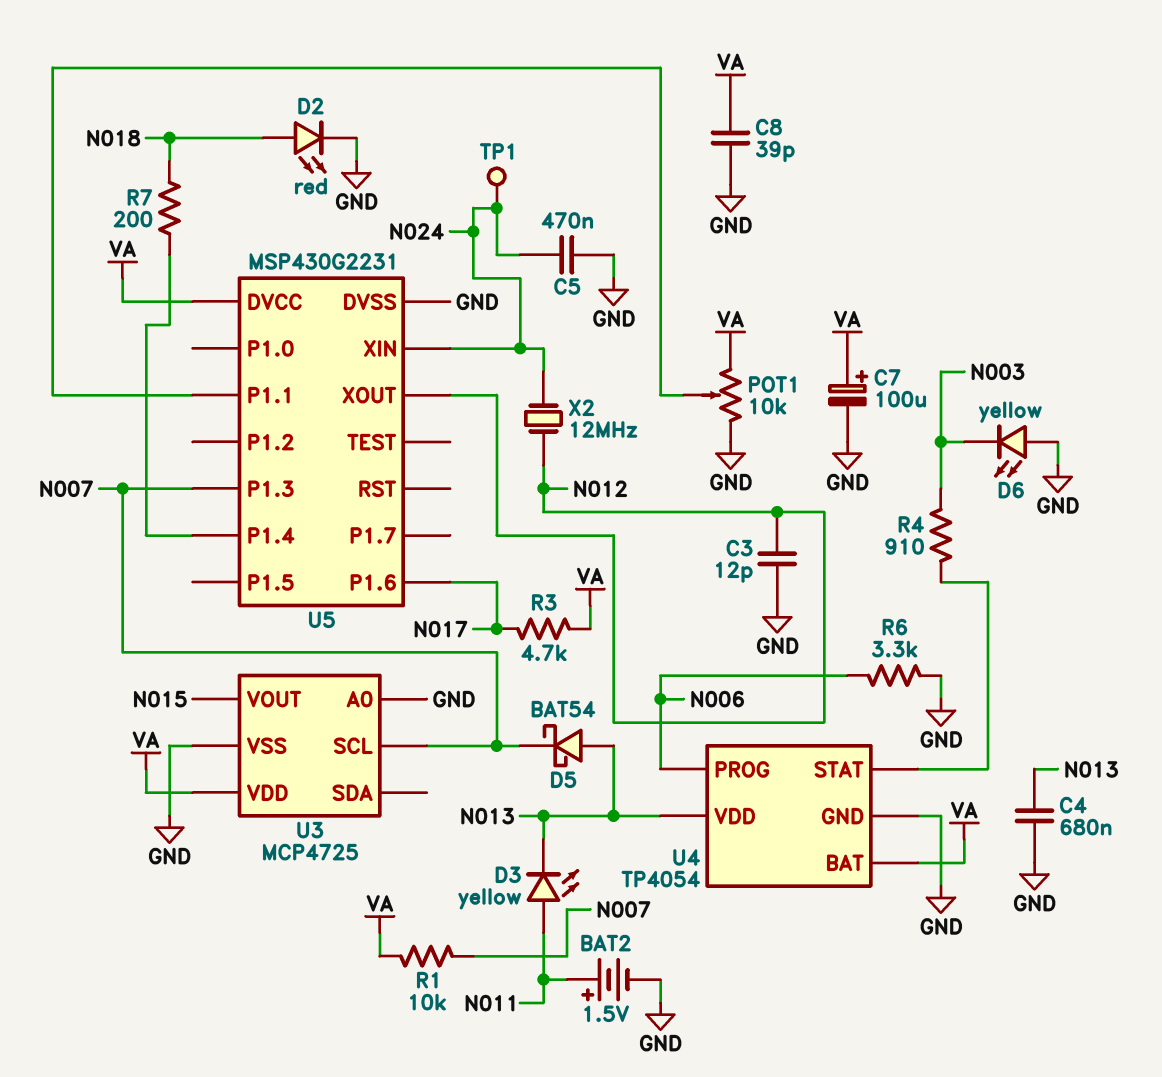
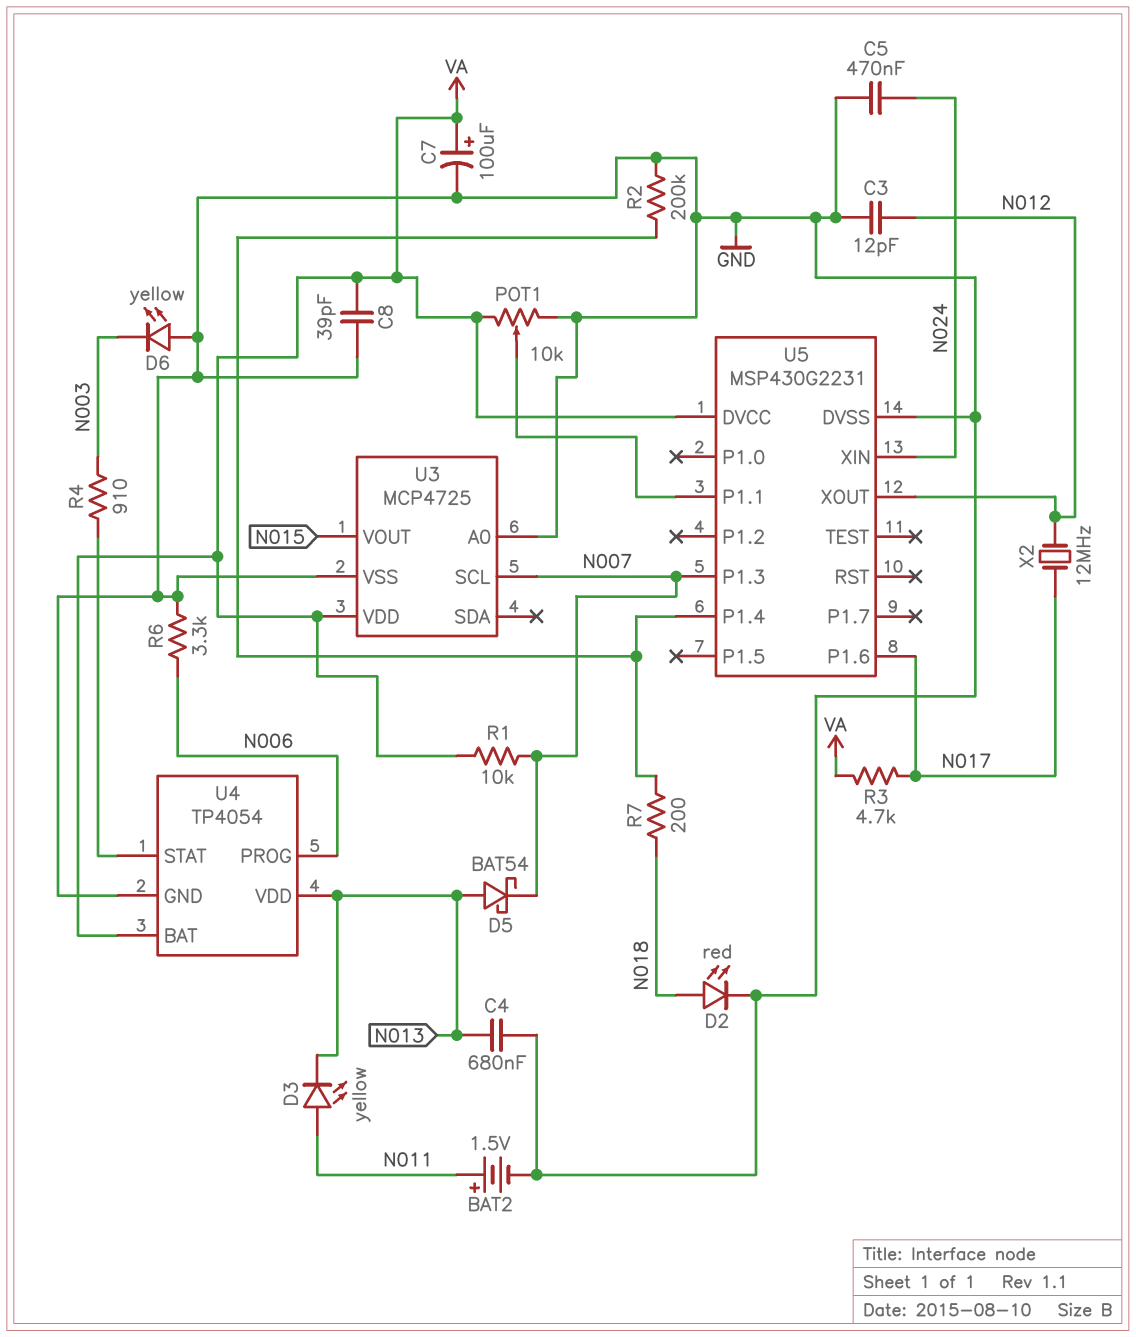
R2: none -> 200k (GND, U5/P1.4)
TP1: test point (N024) -> none
X2: 12MHz (N012, N024) -> 12MHz (N012, N017)

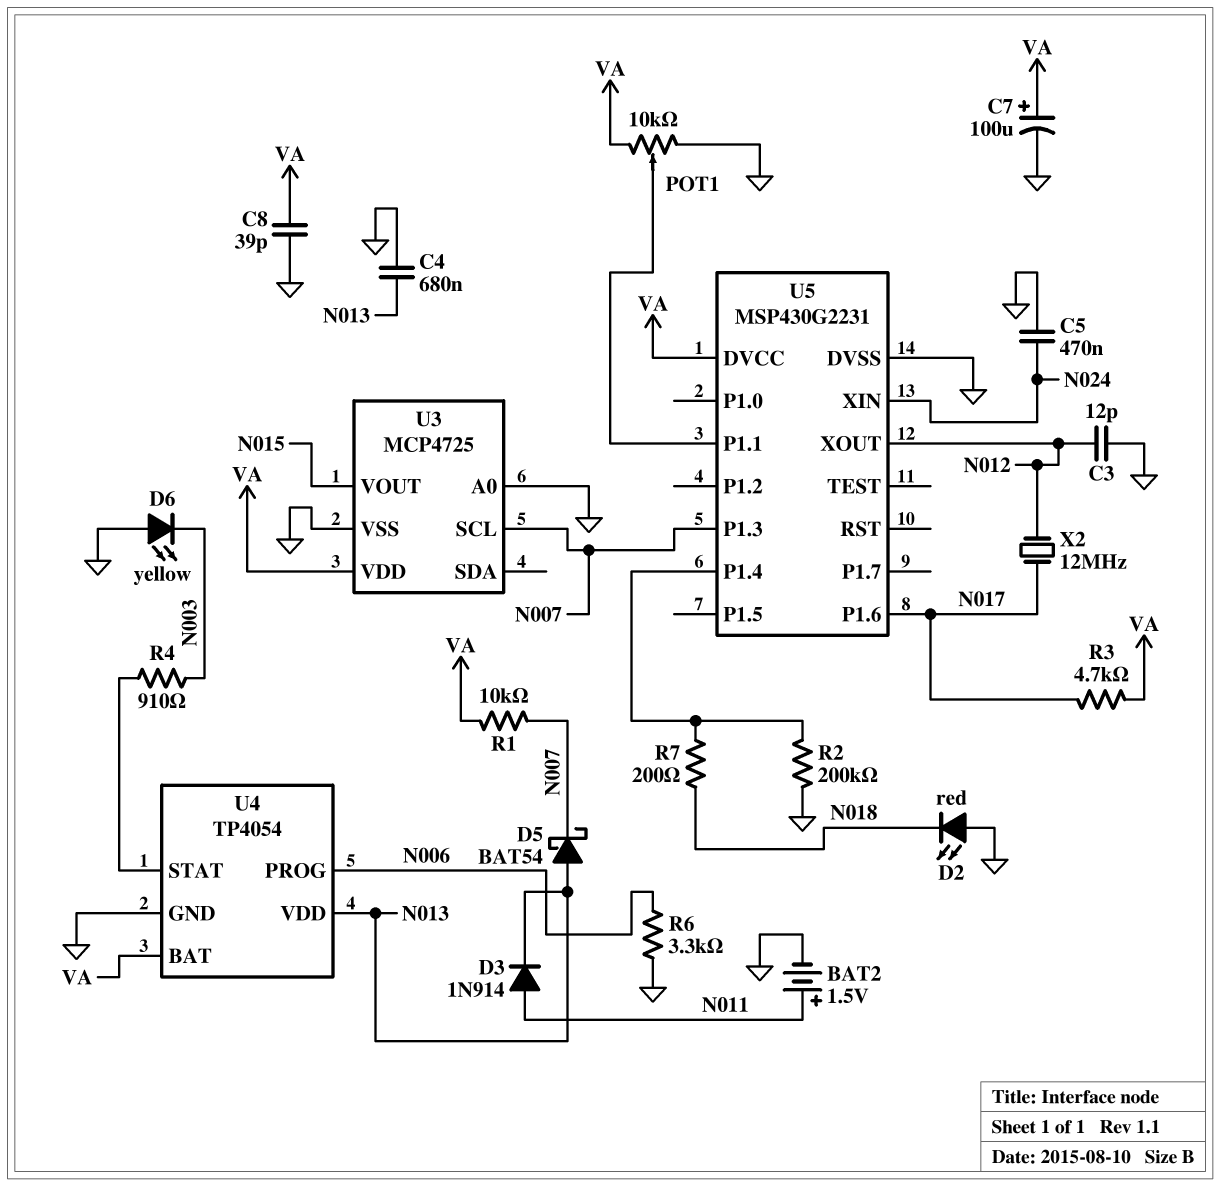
D2: LED red (A N018, K GND) -> LED red (A GND, K N018)
D3: LED yellow (A N011, K N013) -> diode 1N914 (A N011, K N013)

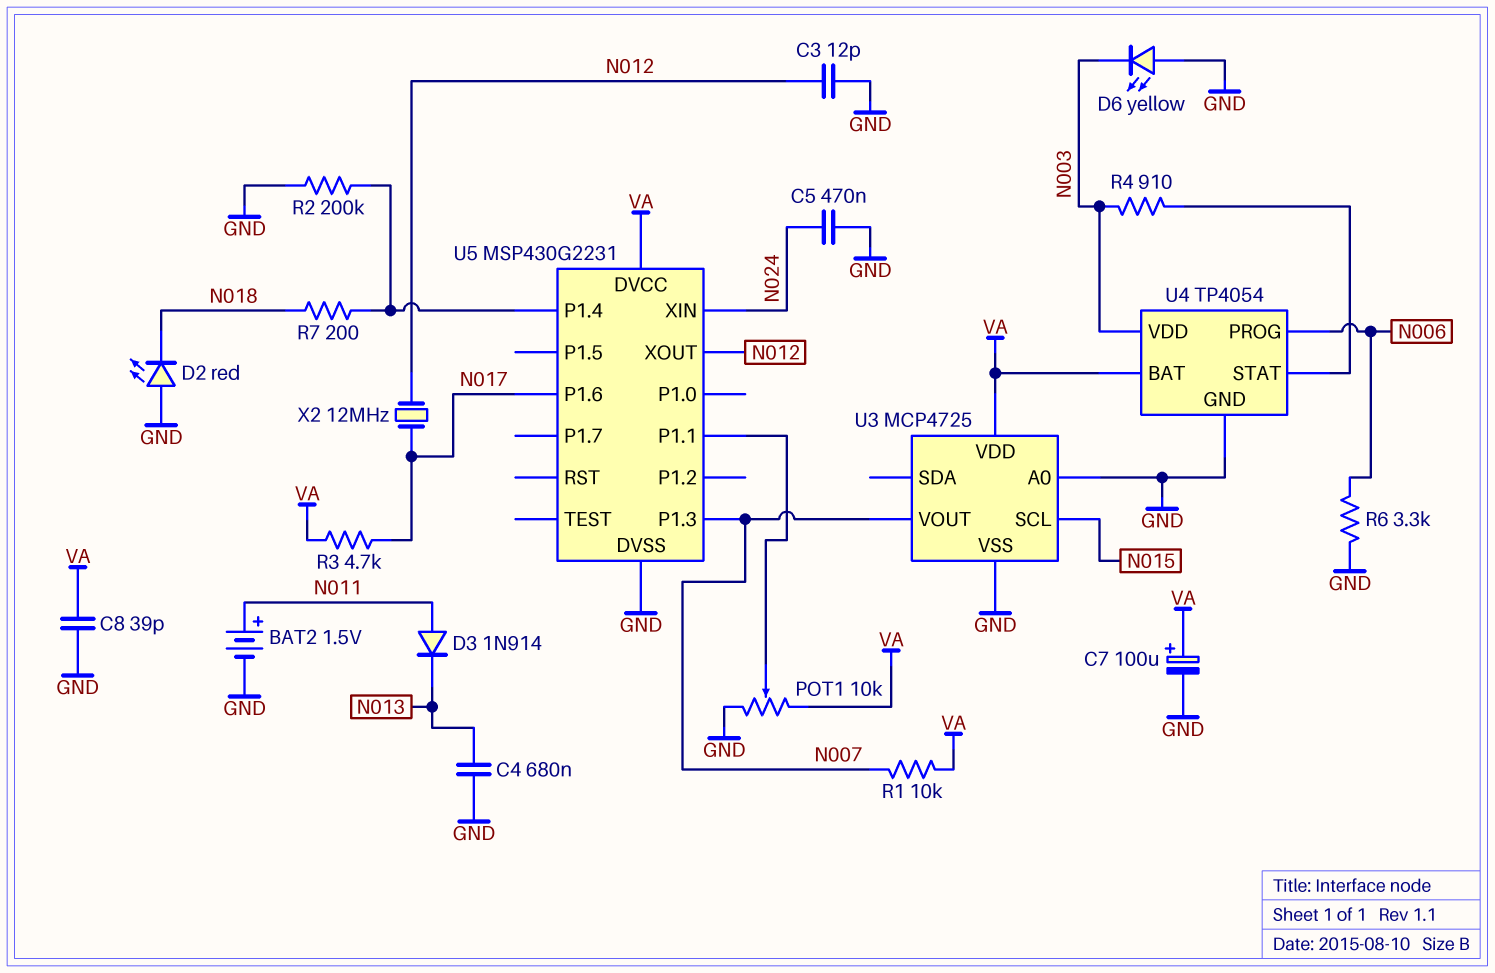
D5: schottky BAT54 (A N013, K N007) -> none
U3 pin SCL: N007 -> N015
U3 pin VOUT: N015 -> N007
U4 pin VDD: N013 -> N003

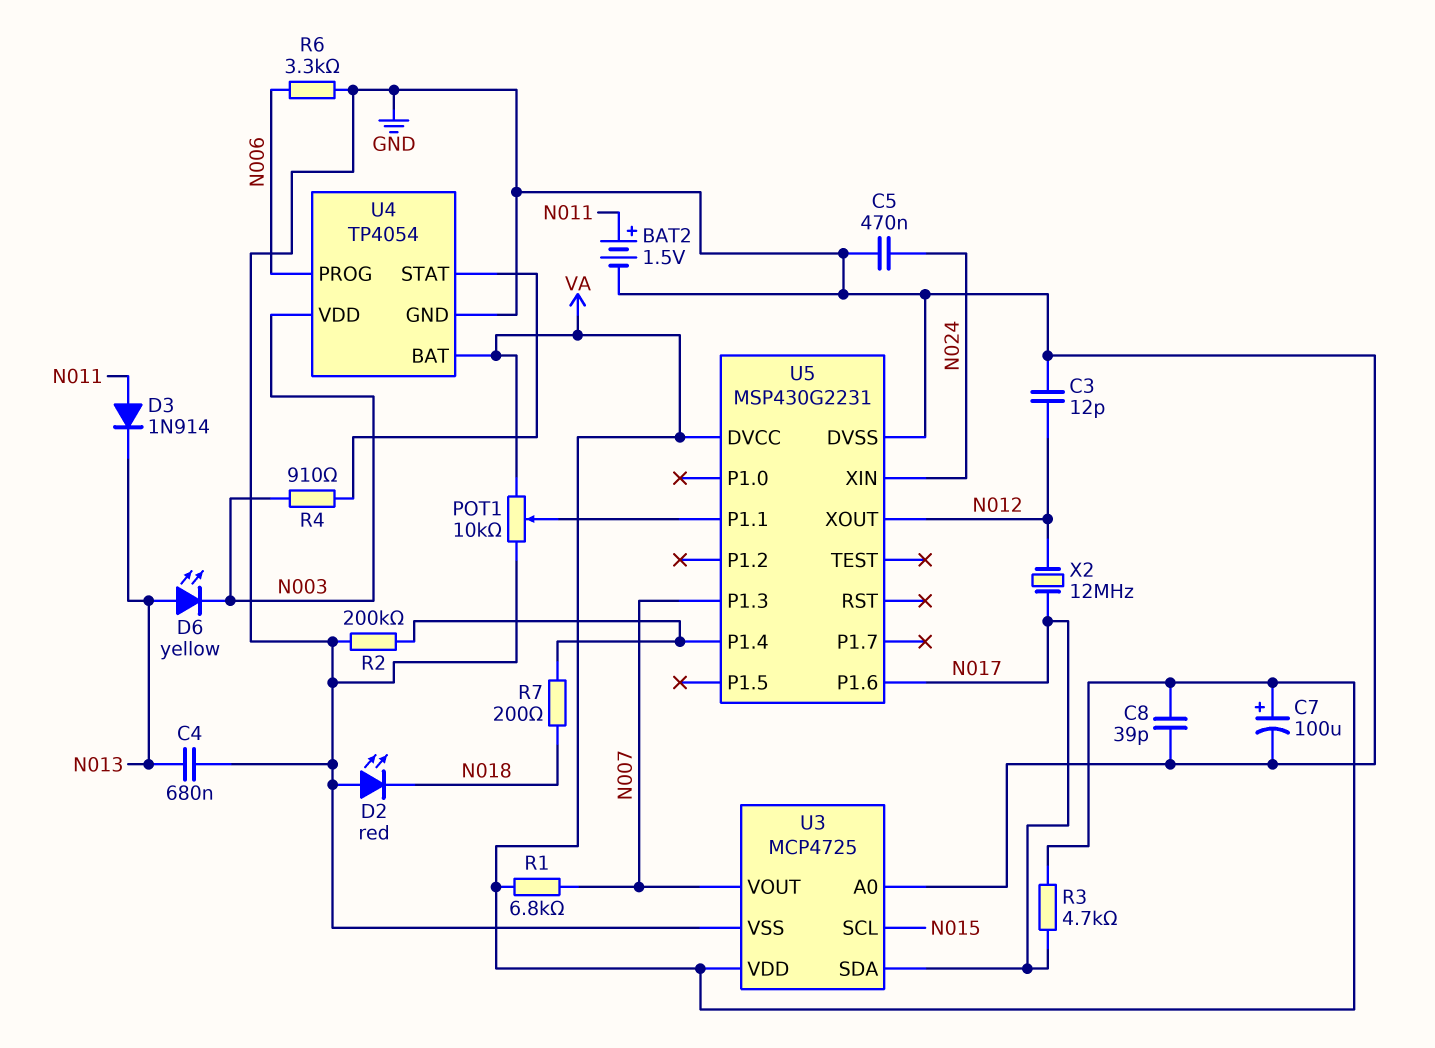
D6: LED yellow (A GND, K N003) -> LED yellow (A N013, K N003)
R1: 10k (N007, VA) -> 6.8k (N007, VA)
U3 pin SDA: none -> N017

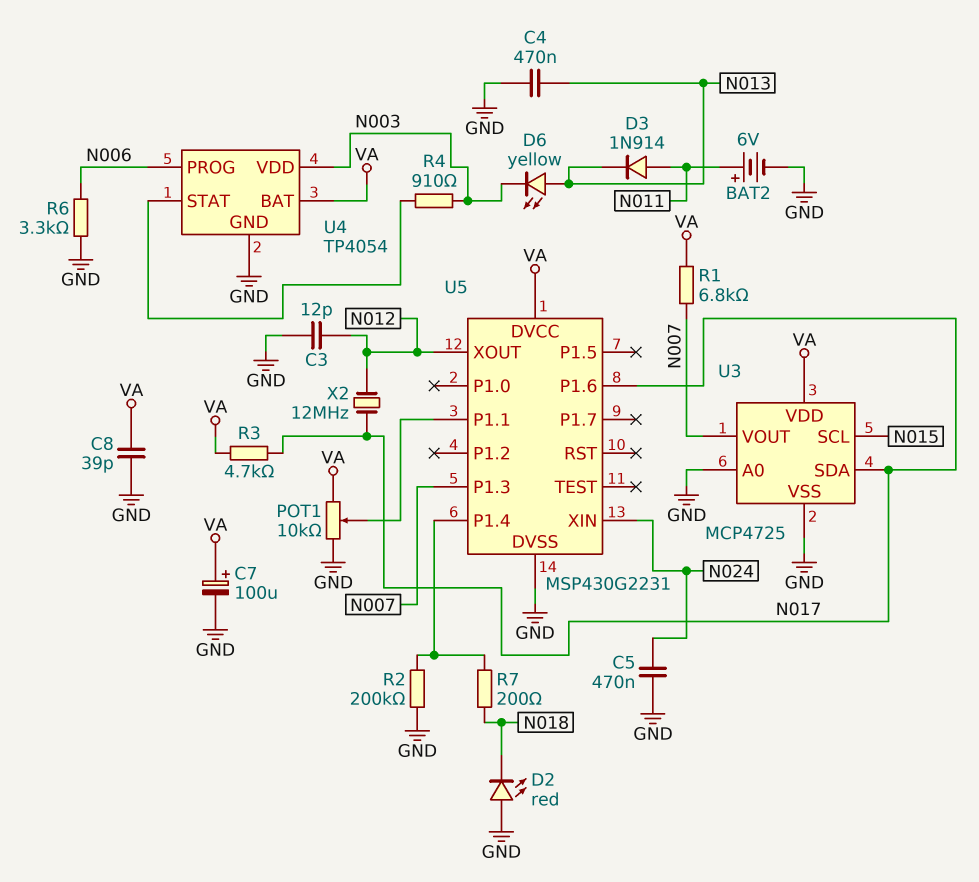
BAT2: 1.5V (plus N011, minus GND) -> 6V (plus N011, minus GND)
C4: 680nF (GND, N013) -> 470nF (GND, N013)

